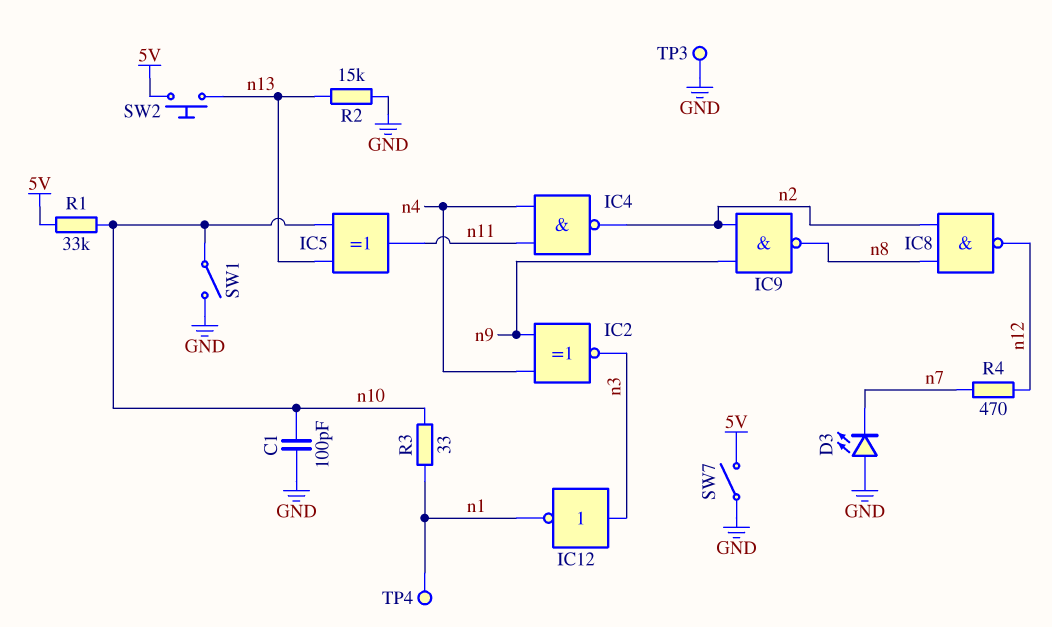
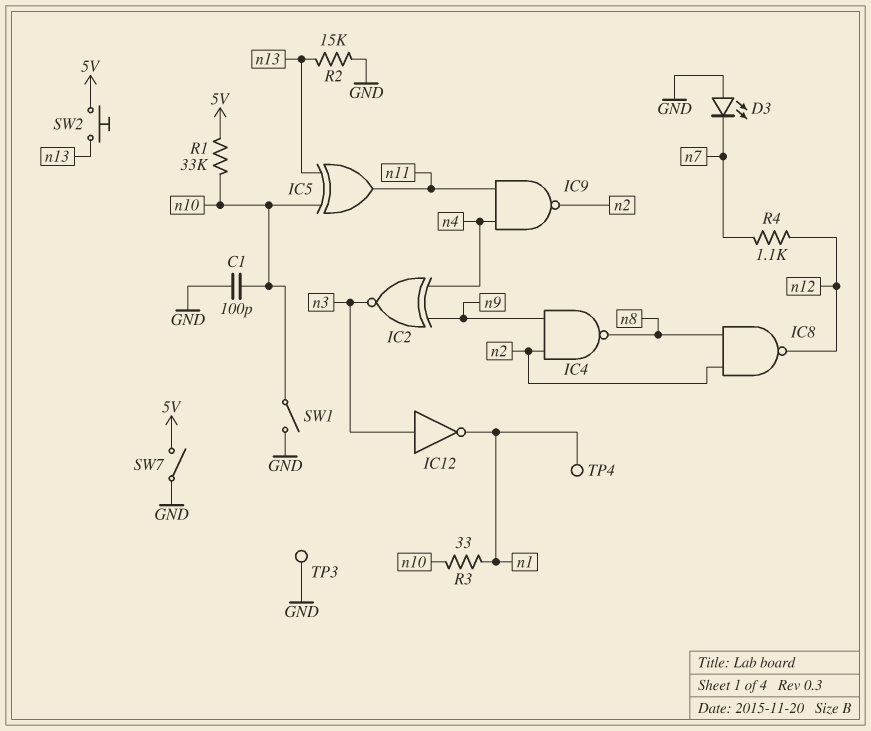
IC4: NAND (in n4, in n11, out n2) -> NAND (in n2, in n9, out n8)
IC9: NAND (in n2, in n9, out n8) -> NAND (in n4, in n11, out n2)
R4: 470 (n7, n12) -> 1.1k (n7, n12)

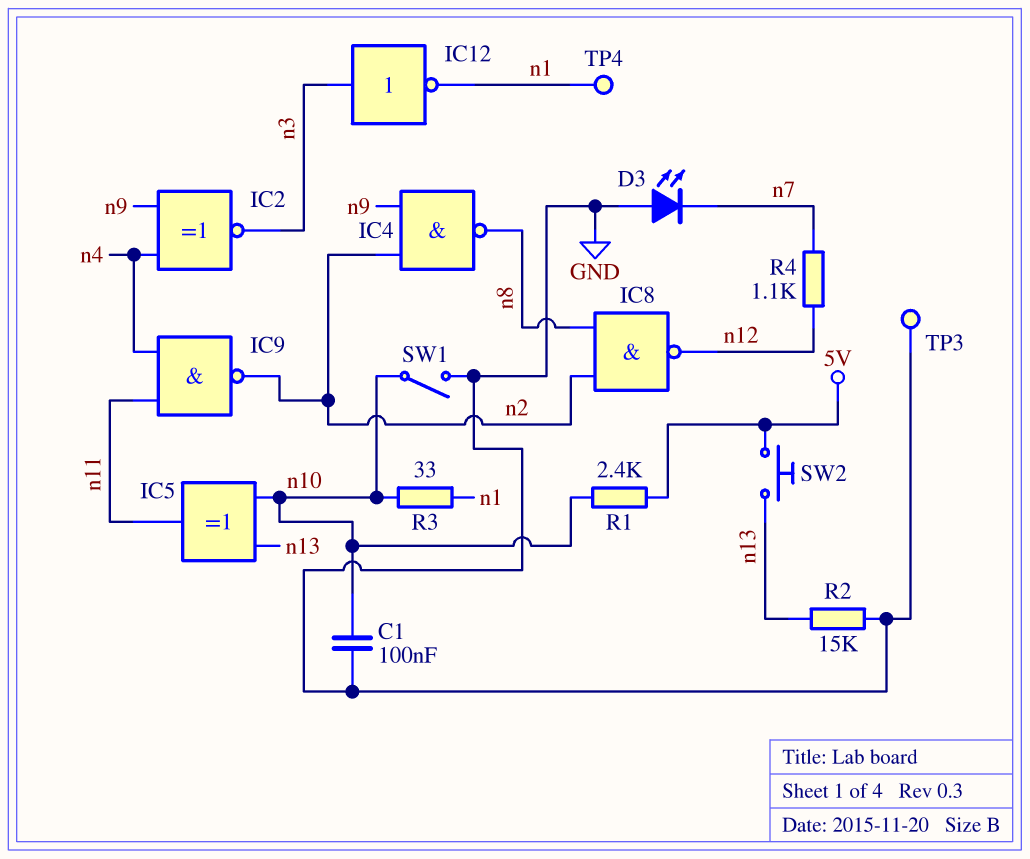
C1: 100pF (GND, n10) -> 100nF (GND, n10)
R1: 33k (5V, n10) -> 2.4k (5V, n10)
SW7: switch (5V, GND) -> none

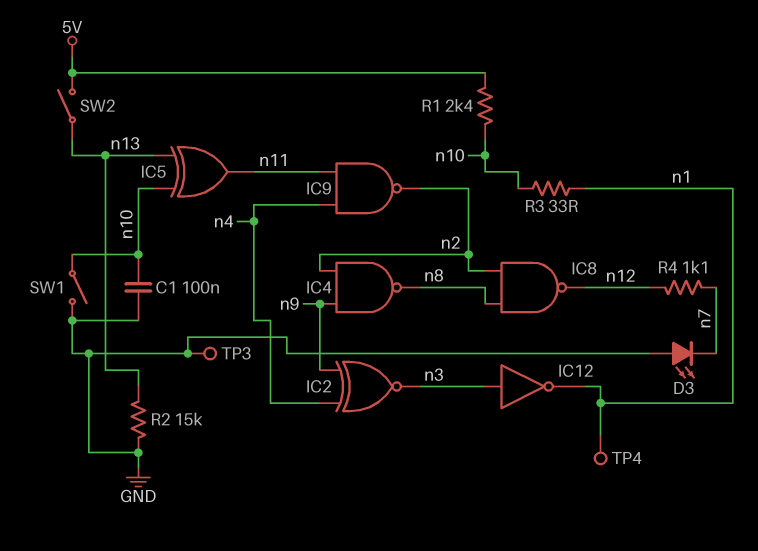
SW2: button (5V, n13) -> switch (5V, n13)

